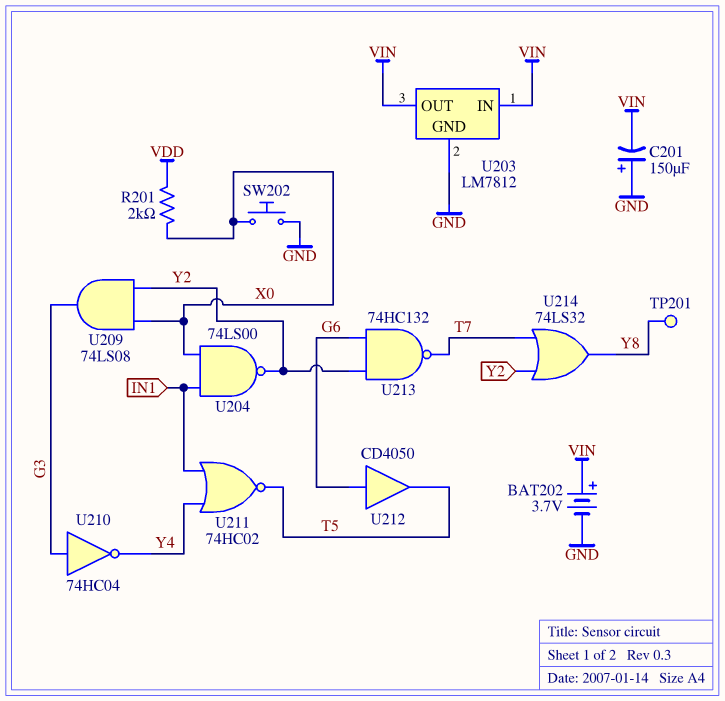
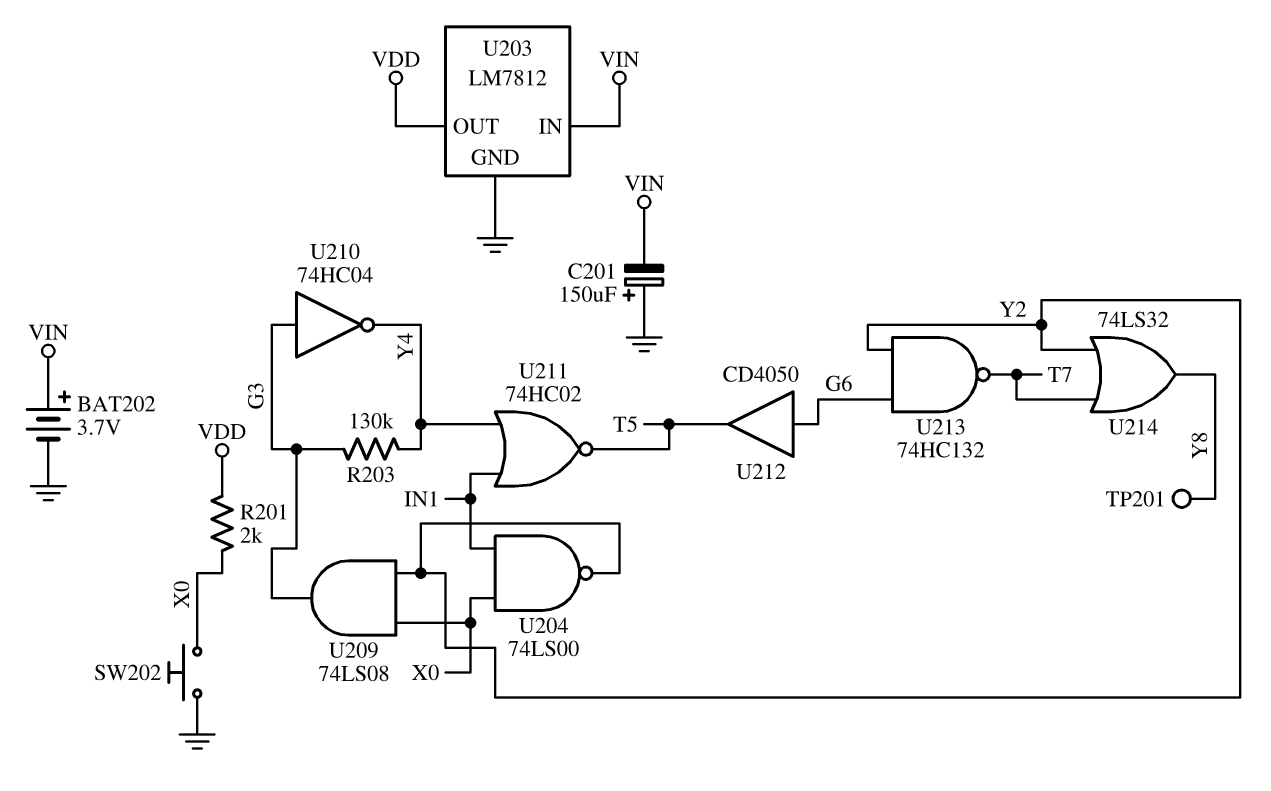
R203: none -> 130k (G3, Y4)
U203 pin OUT: VIN -> VDD

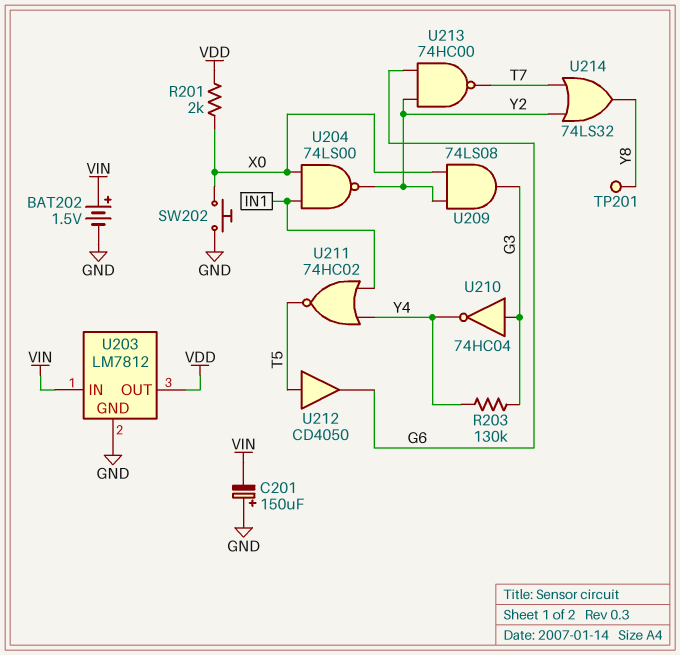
BAT202: 3.7V (plus VIN, minus GND) -> 1.5V (plus VIN, minus GND)
U212: buffer CD4050 (in G6, out T5) -> buffer CD4050 (in T5, out G6)
U213: NAND 74HC132 (in G6, in Y2, out T7) -> NAND 74HC00 (in G6, in Y2, out T7)

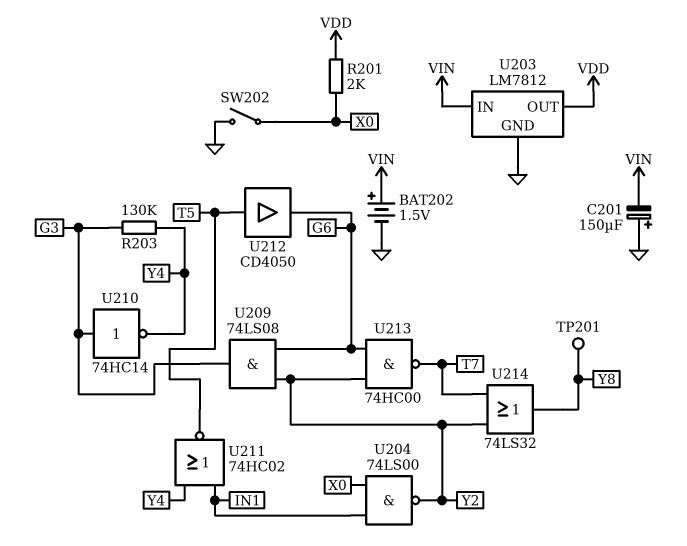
SW202: button (GND, X0) -> switch (GND, X0)
U209: AND 74LS08 (in X0, in Y2, out G3) -> AND 74LS08 (in G6, in Y2, out G3)
U210: NOT 74HC04 (in G3, out Y4) -> NOT 74HC14 (in G3, out Y4)

